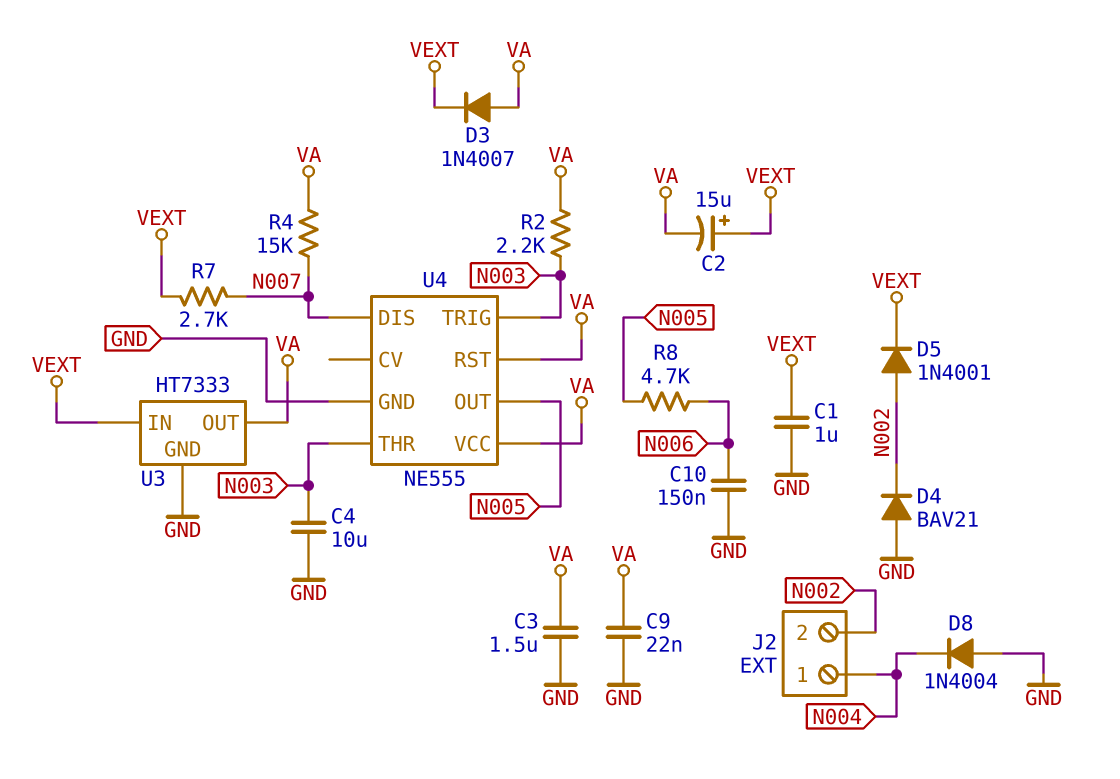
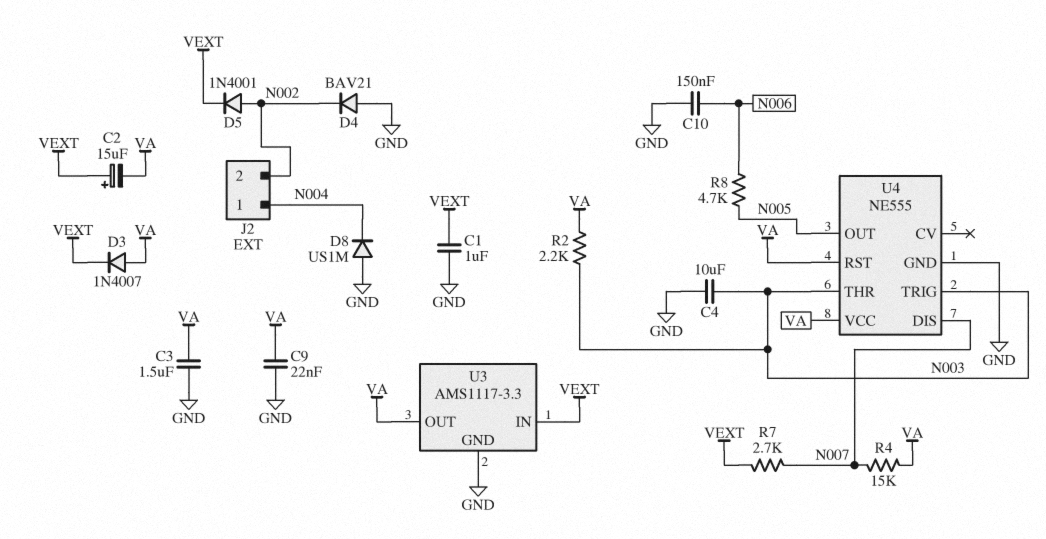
D8: diode 1N4004 (A GND, K N004) -> diode US1M (A GND, K N004)
U3: HT7333 -> AMS1117-3.3

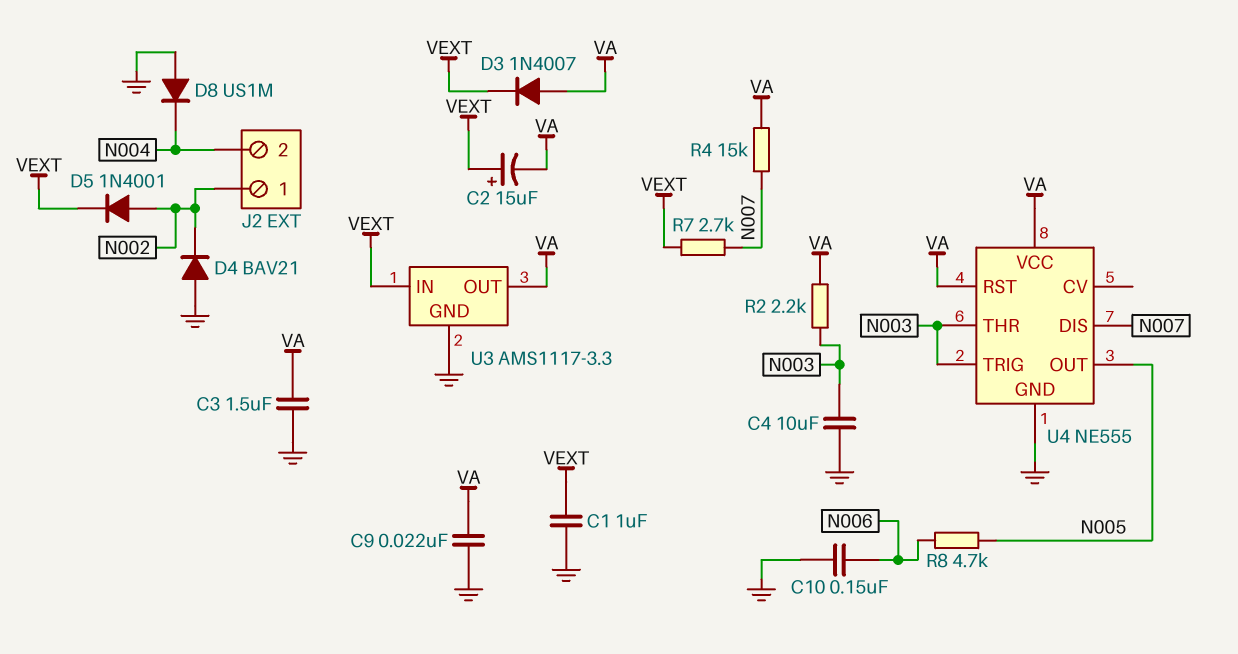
J2 pin 1: N004 -> N002
J2 pin 2: N002 -> N004

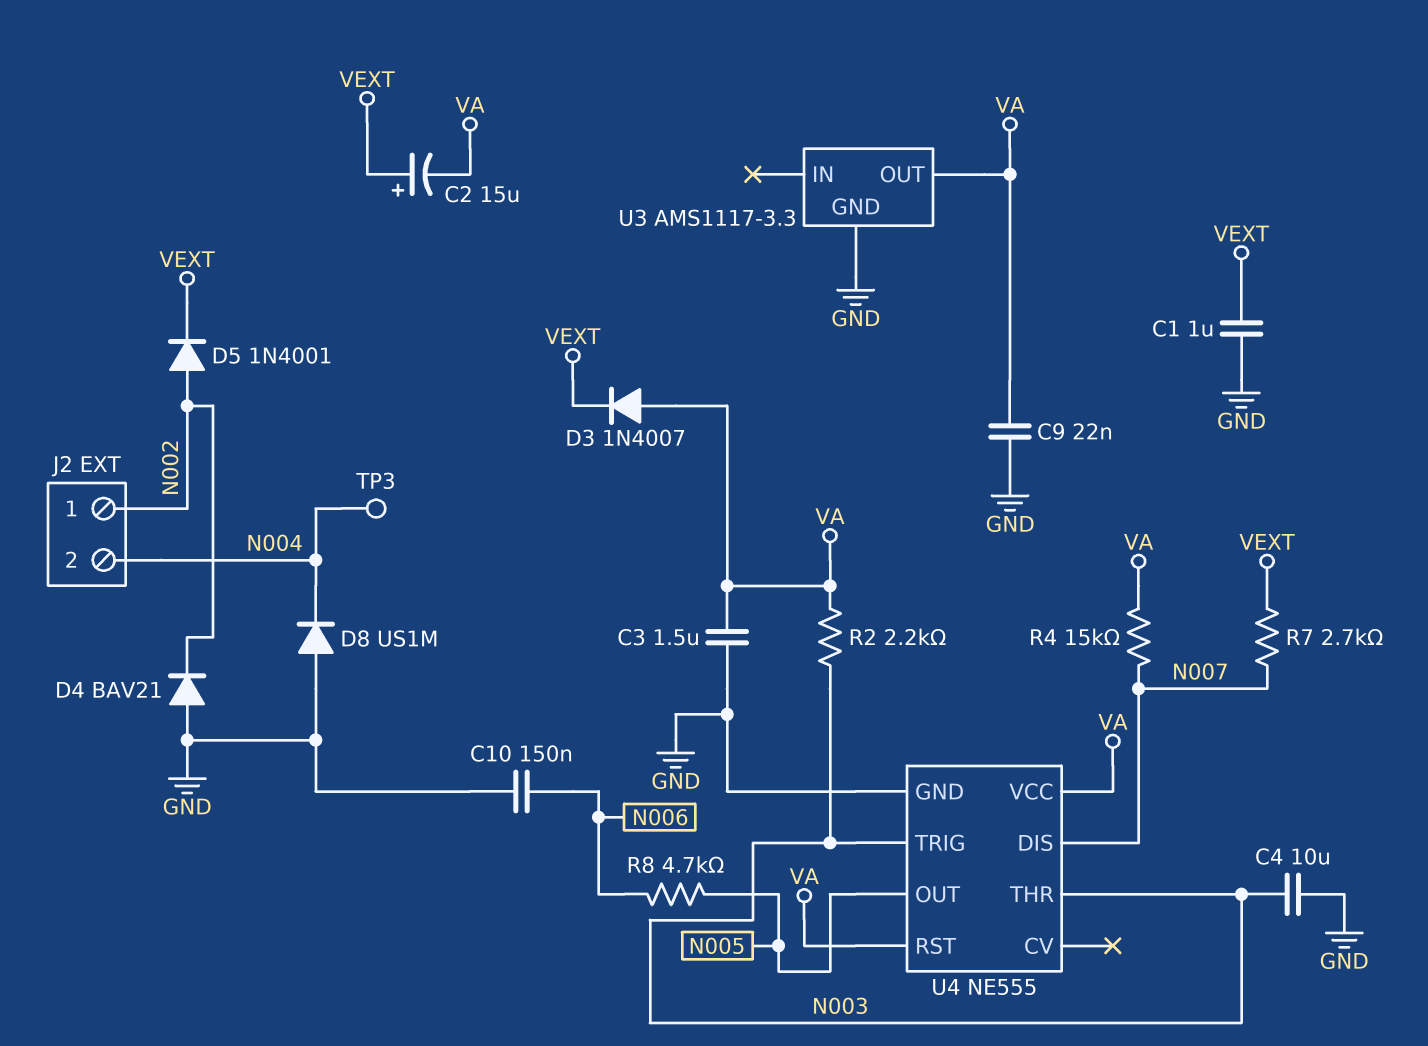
TP3: none -> test point (N004)
U3 pin IN: VEXT -> none

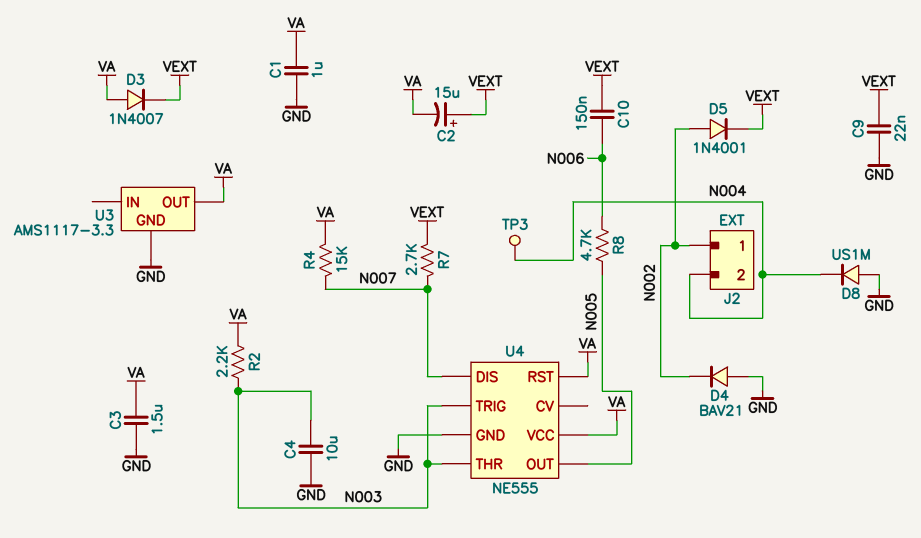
C1: 1uF (GND, VEXT) -> 1uF (GND, VA)
C9: 22nF (GND, VA) -> 22nF (GND, VEXT)
C10: 150nF (GND, N006) -> 150nF (N006, VEXT)

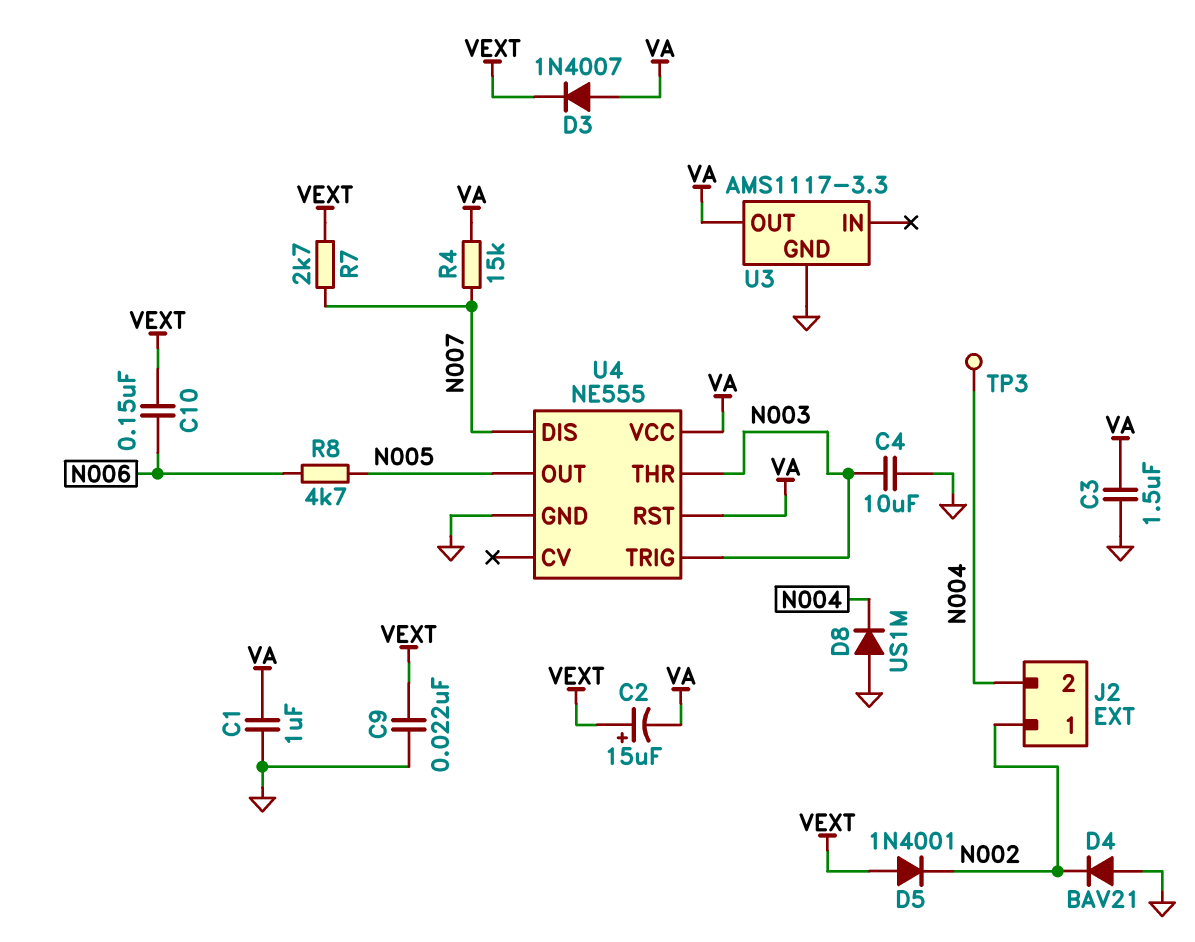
D5: diode 1N4001 (A N002, K VEXT) -> diode 1N4001 (A VEXT, K N002)
R2: 2.2k (N003, VA) -> none

